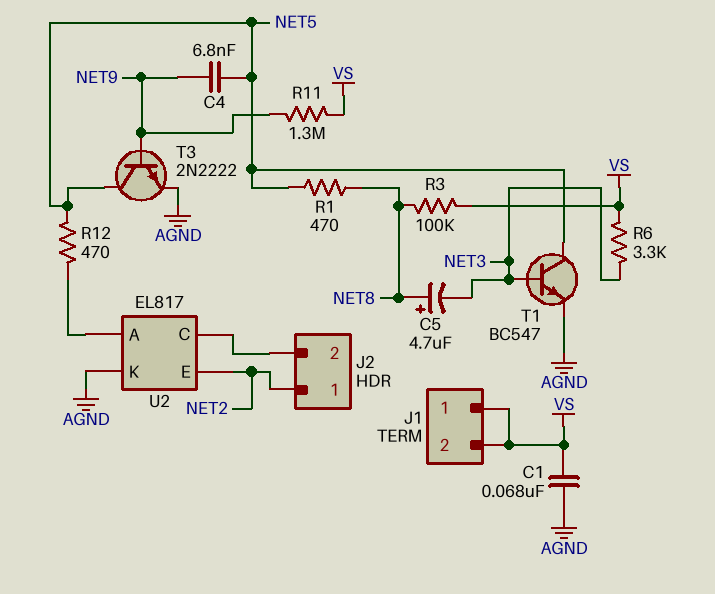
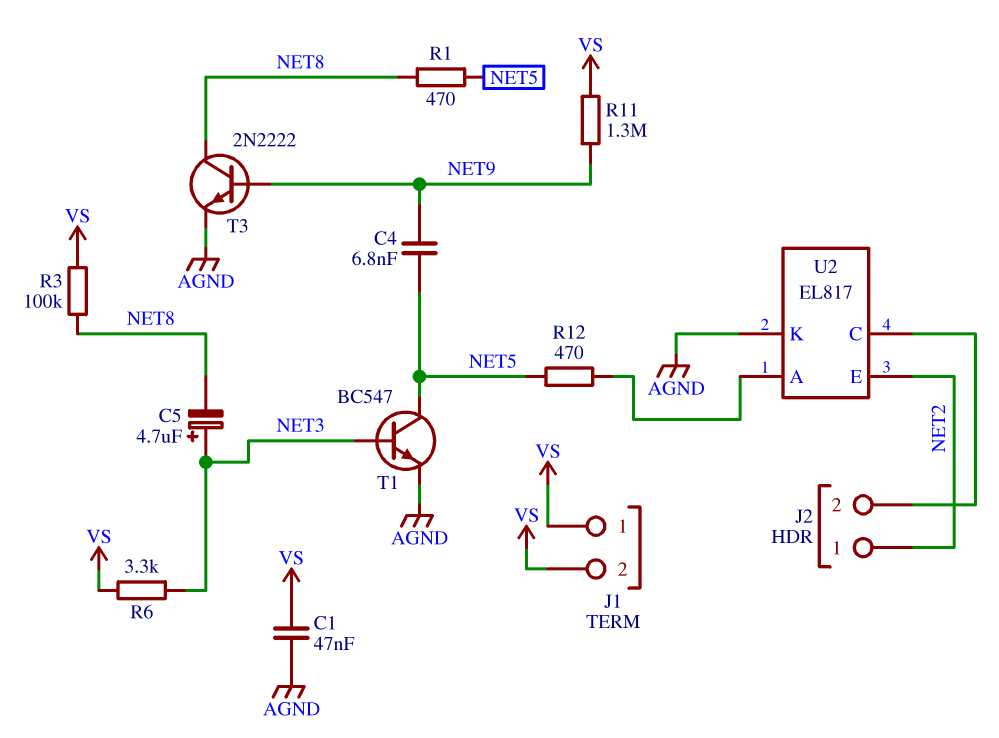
C1: 68nF (AGND, VS) -> 47nF (AGND, VS)
C5: 4.7uF (plus NET8, minus NET3) -> 4.7uF (plus NET3, minus NET8)
T3: NPN 2N2222 (B NET9, C NET5, E AGND) -> NPN 2N2222 (B NET9, C NET8, E AGND)

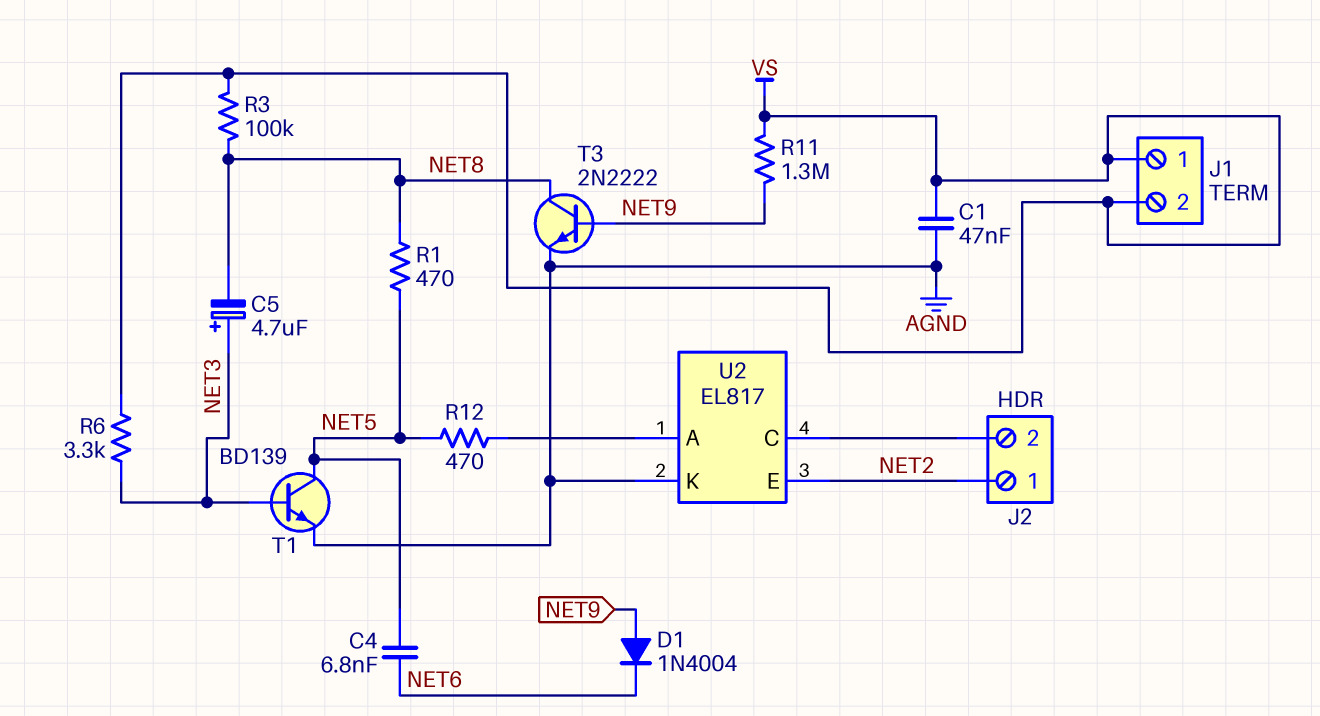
C4: 6.8nF (NET5, NET9) -> 6.8nF (NET5, NET6)
D1: none -> diode 1N4004 (A NET9, K NET6)
T1: NPN BC547 (B NET3, C NET5, E AGND) -> NPN BD139 (B NET3, C NET5, E AGND)

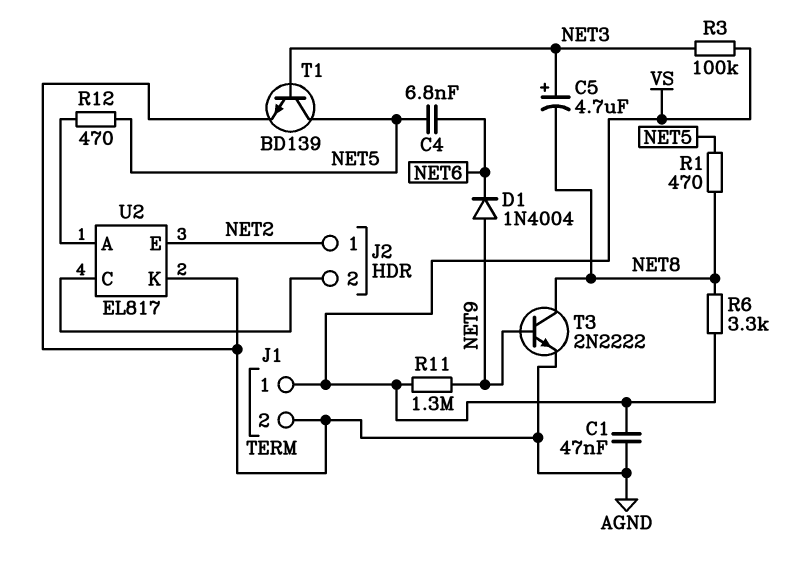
J1 pin 2: VS -> AGND
R3: 100k (NET8, VS) -> 100k (NET3, VS)
R6: 3.3k (NET3, VS) -> 3.3k (NET8, VS)

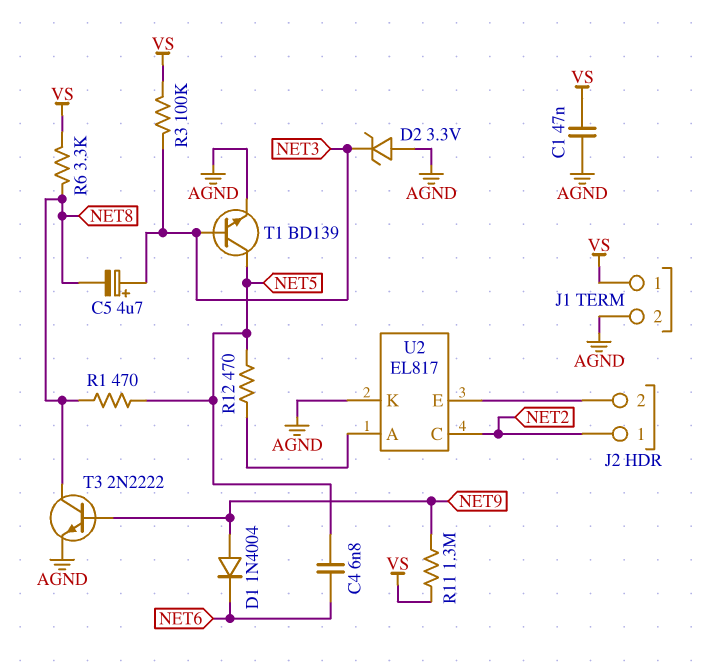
D2: none -> zener 3.3V (A AGND, K NET3)
U2 pin C: J2/2 -> NET2
U2 pin E: NET2 -> J2/2

